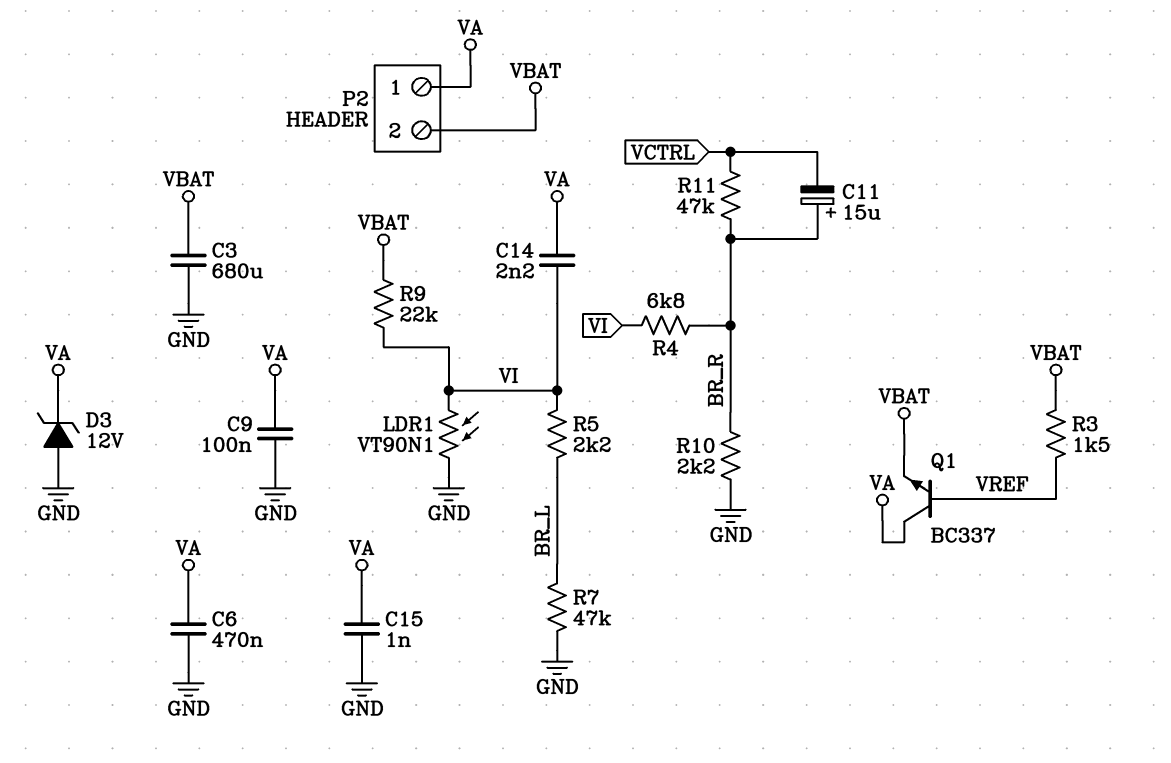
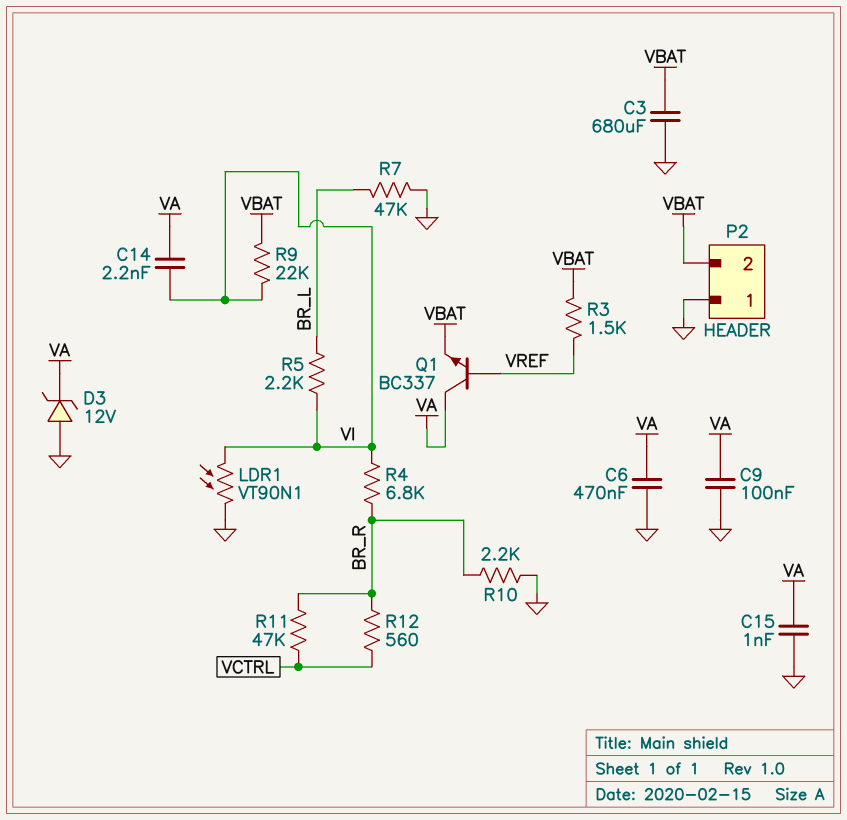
C11: 15uF (plus BR_R, minus VCTRL) -> none
P2 pin 1: VA -> GND
R12: none -> 560 (BR_R, VCTRL)

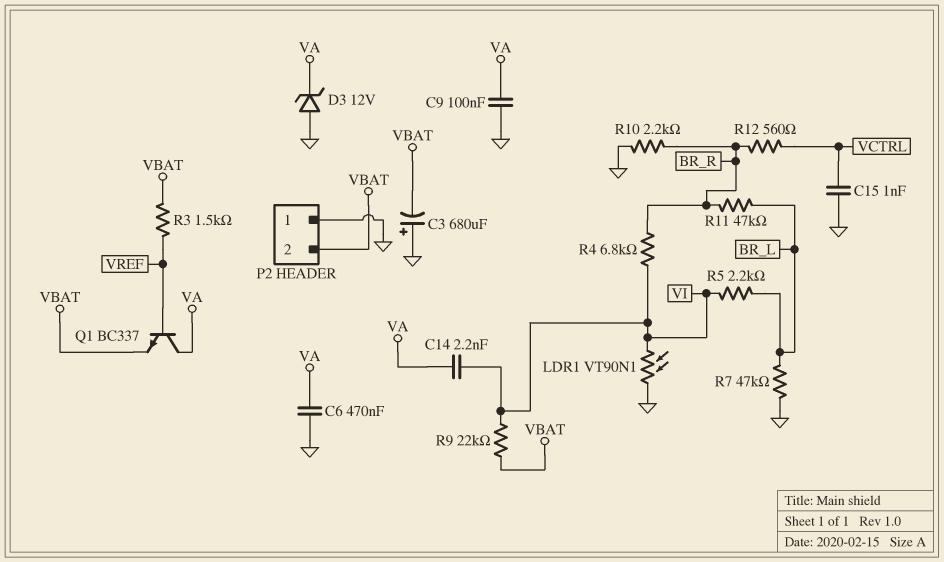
C3: 680uF (GND, VBAT) -> 680uF (plus GND, minus VBAT)
C15: 1nF (GND, VA) -> 1nF (GND, VCTRL)
R11: 47k (BR_R, VCTRL) -> 47k (BR_L, BR_R)

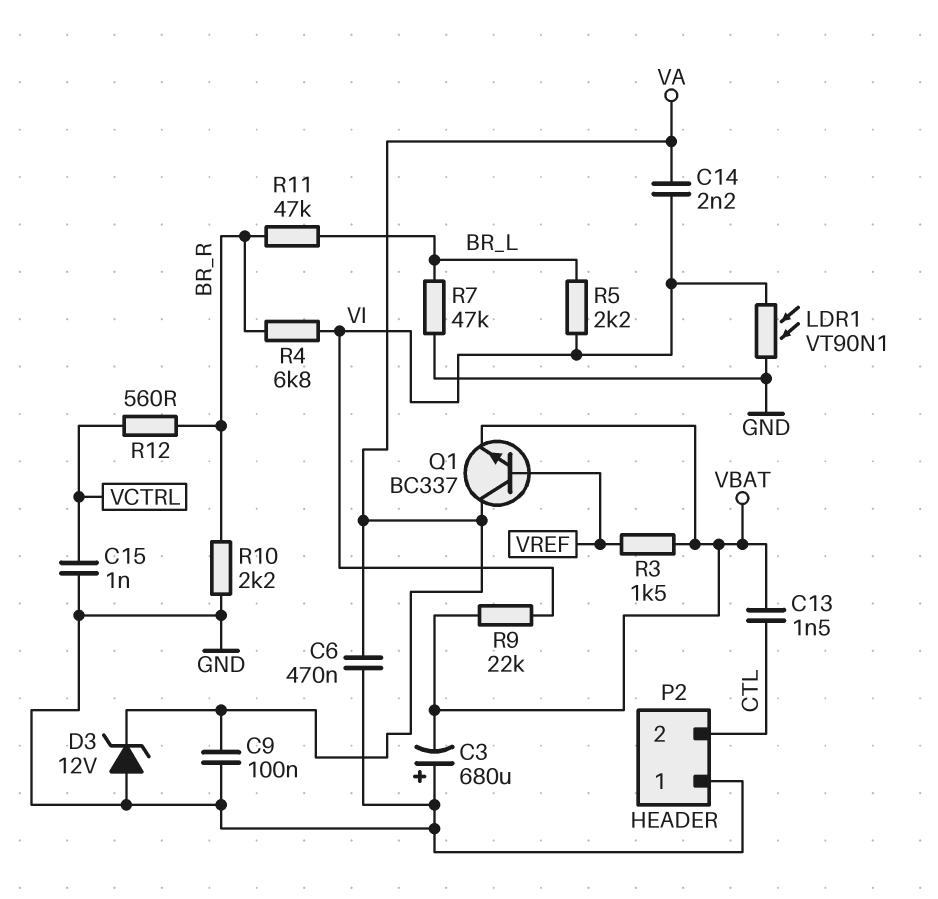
C13: none -> 1.5nF (CTL, VBAT)
P2 pin 2: VBAT -> CTL

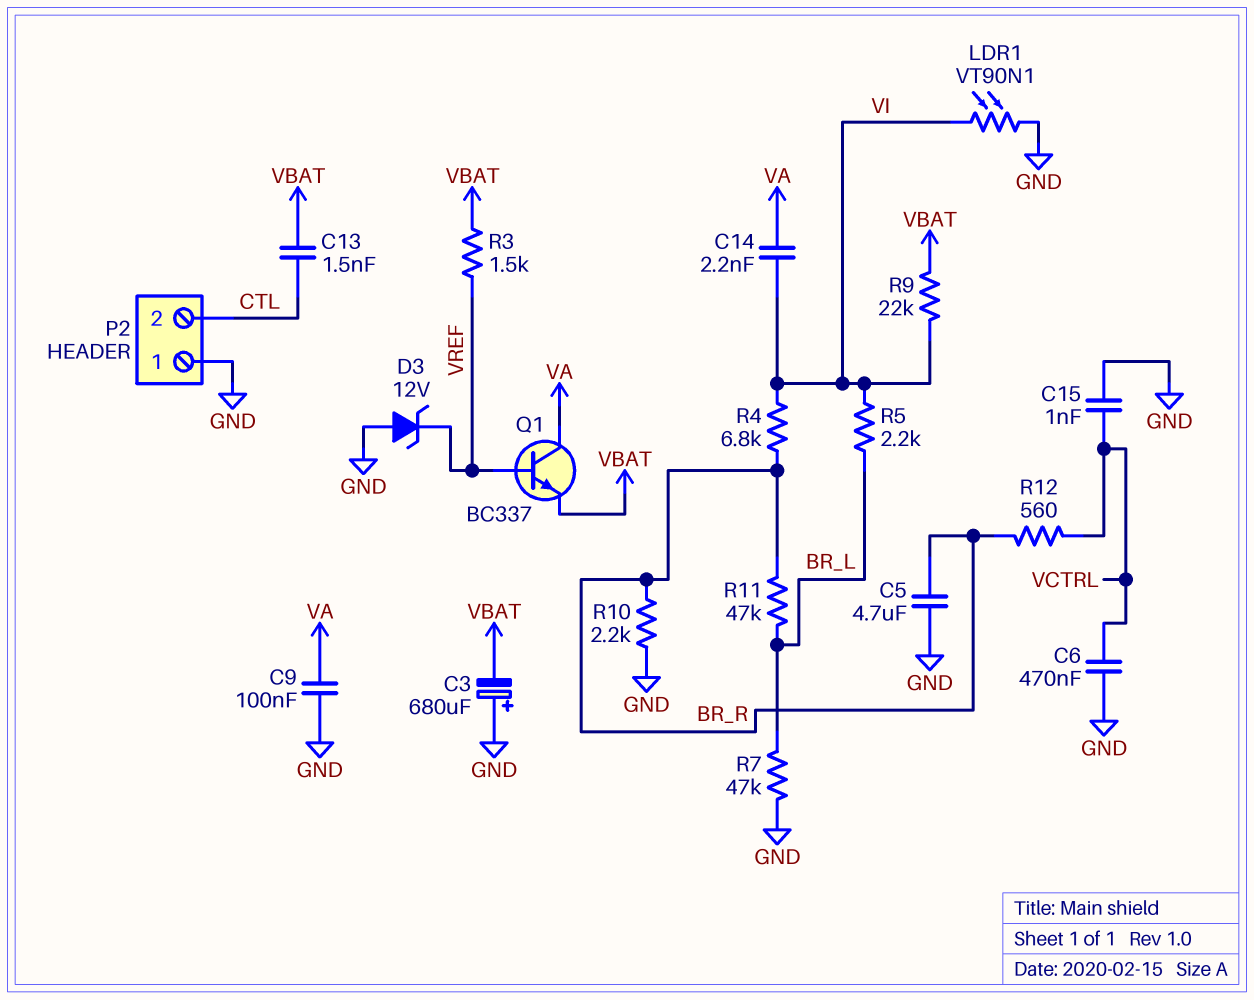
C5: none -> 4.7uF (BR_R, GND)
C6: 470nF (GND, VA) -> 470nF (GND, VCTRL)
D3: zener 12V (A GND, K VA) -> zener 12V (A GND, K VREF)

